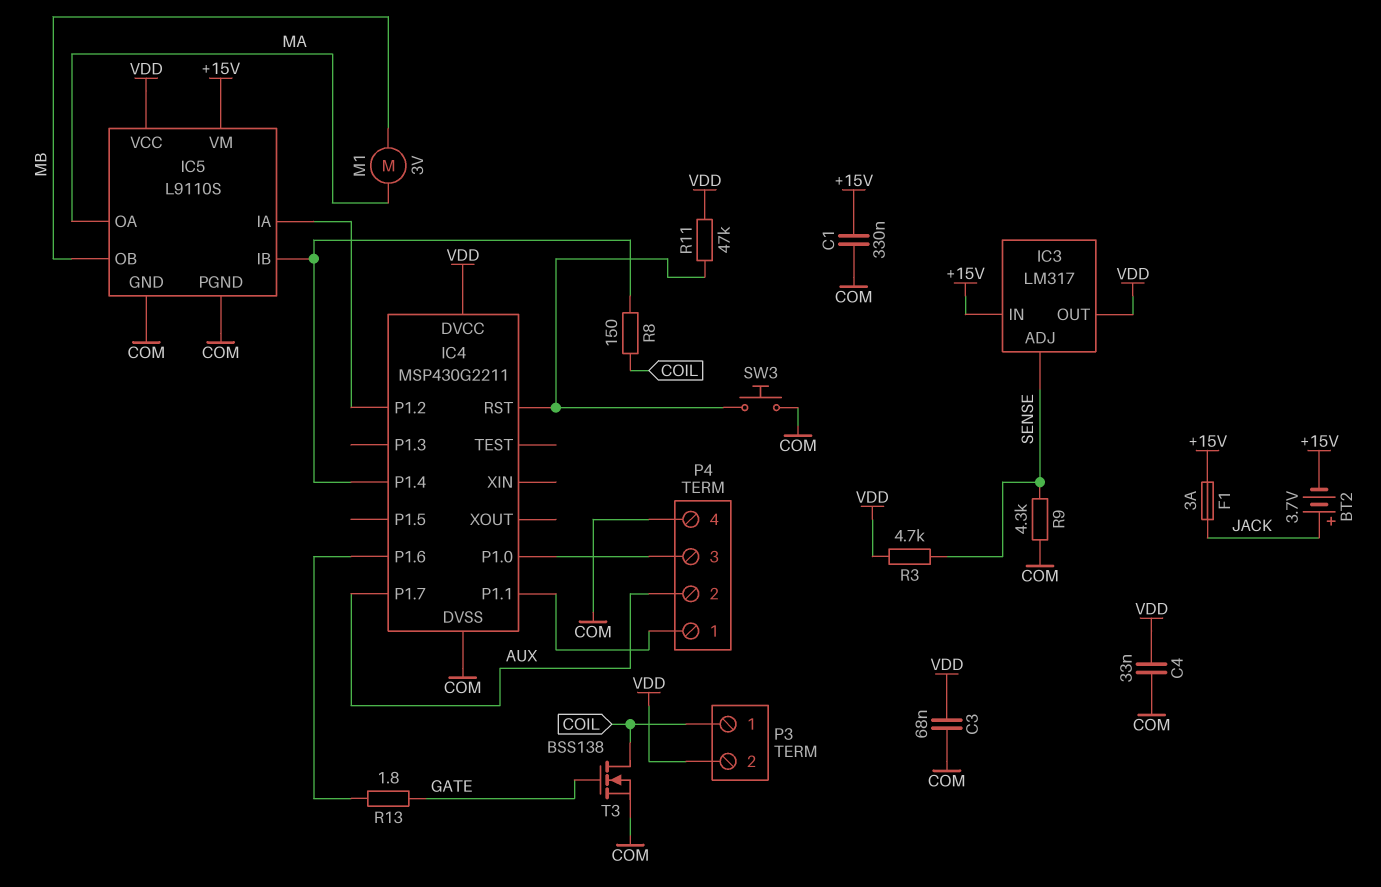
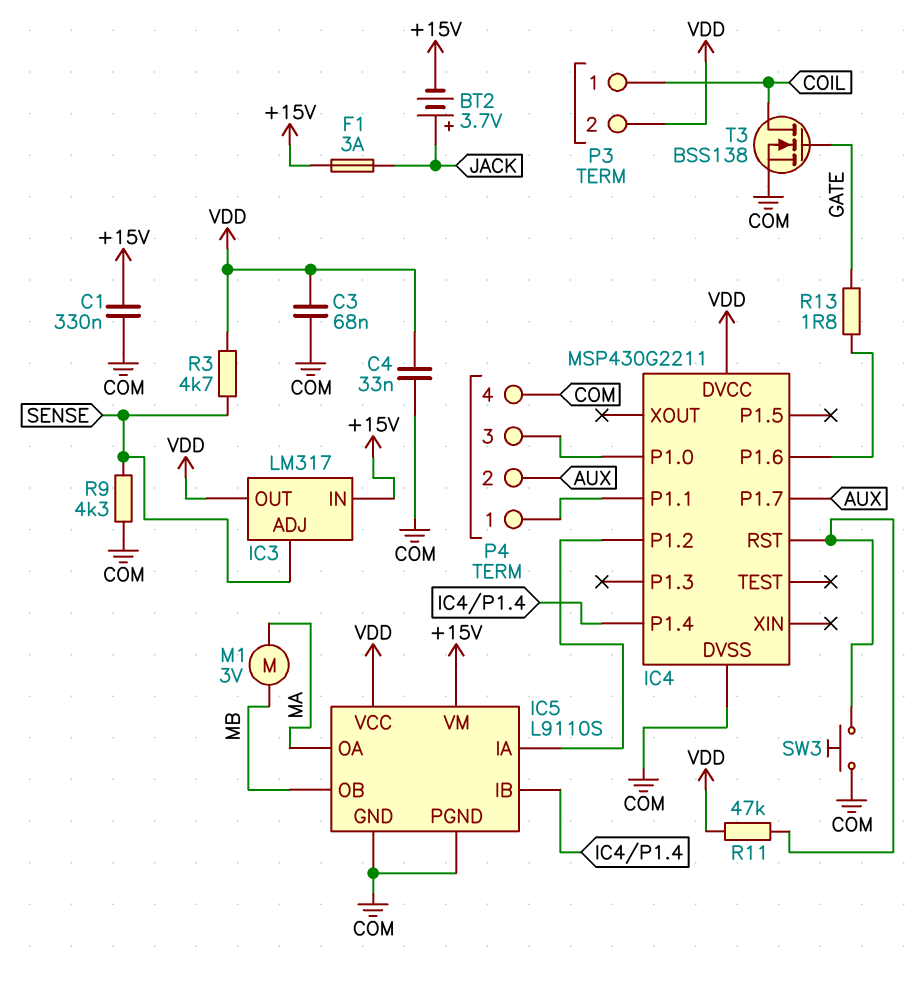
R8: 150 (COIL, IC4/P1.4) -> none

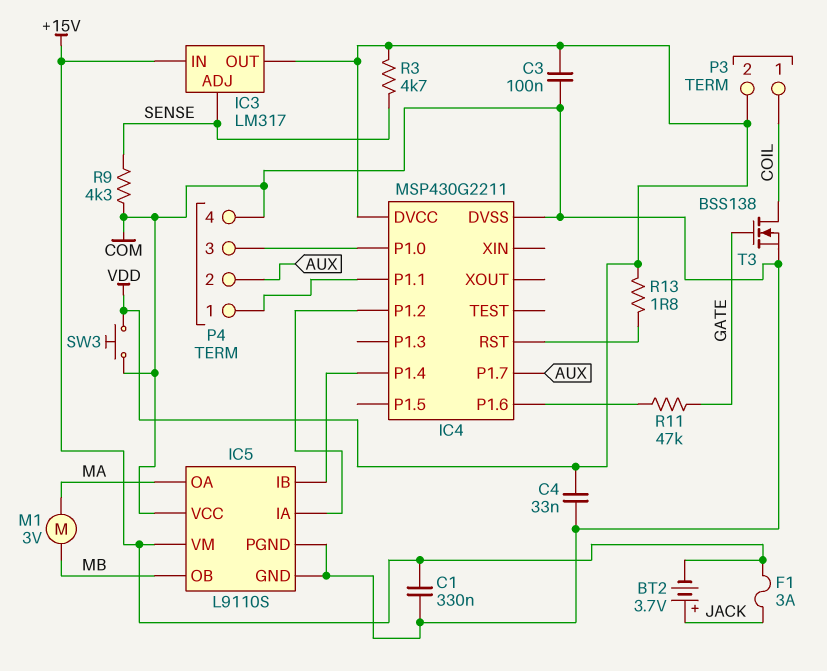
C3: 68nF (COM, VDD) -> 100nF (COM, VDD)
IC5 pin VCC: VDD -> COM
R11: 47k (IC4/RST, VDD) -> 47k (GATE, IC4/P1.6)
R13: 1.8 (GATE, IC4/P1.6) -> 1.8 (IC4/RST, VDD)
SW3: button (COM, IC4/RST) -> button (COM, VDD)

